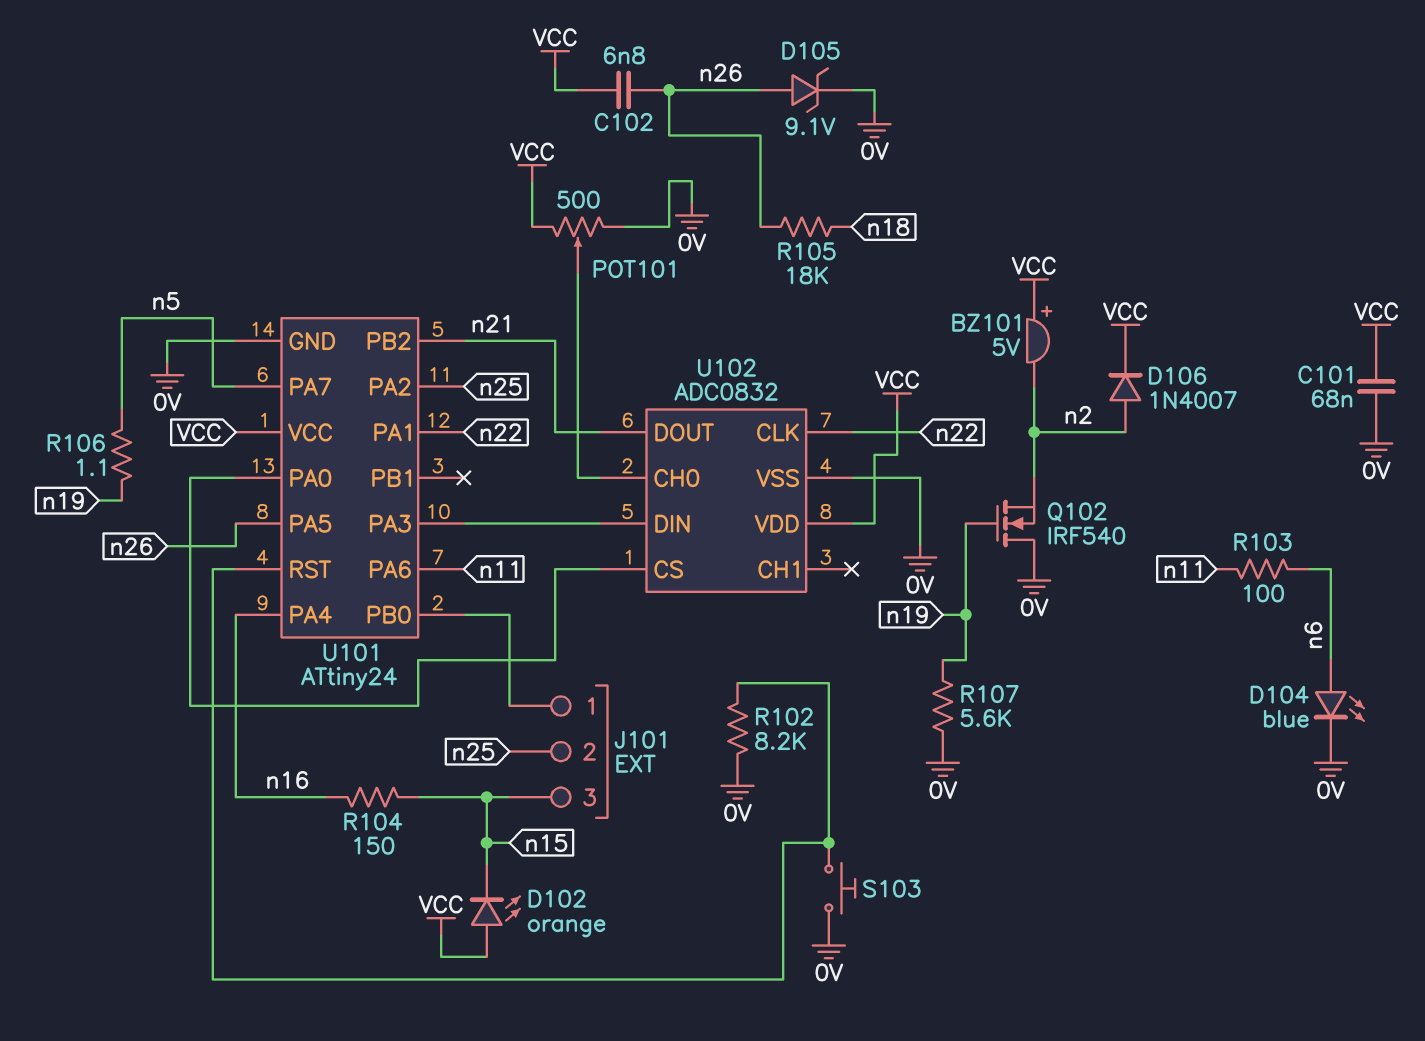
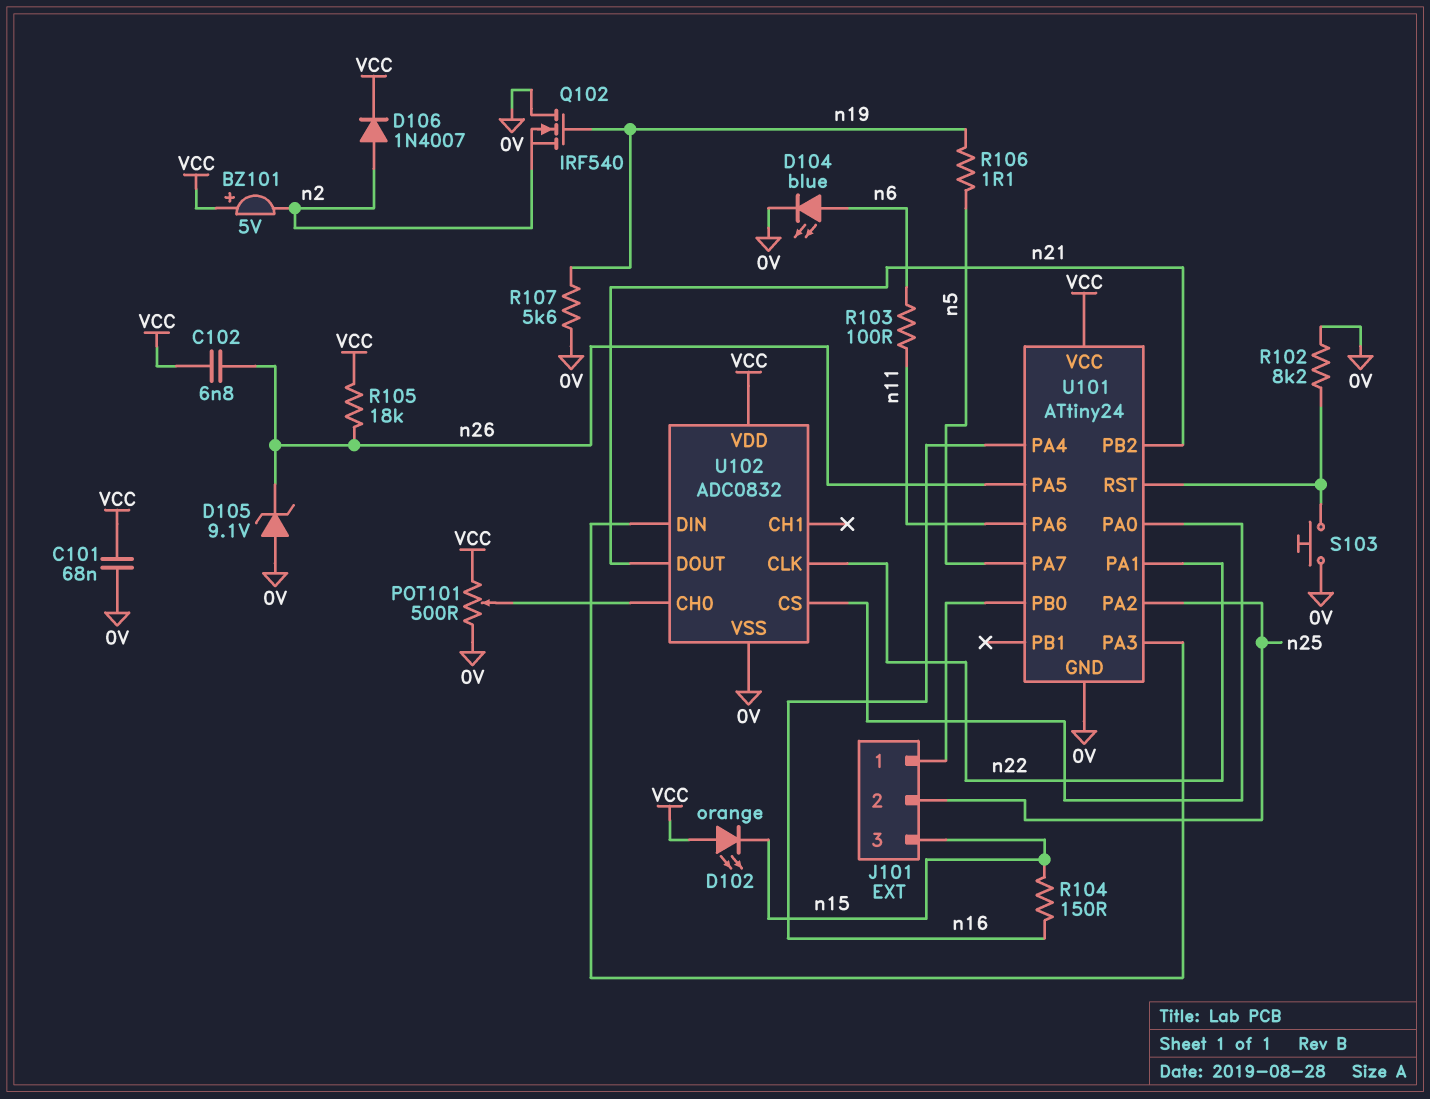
D105: zener 9.1V (A n26, K 0V) -> zener 9.1V (A 0V, K n26)
R105: 18k (n18, n26) -> 18k (VCC, n26)

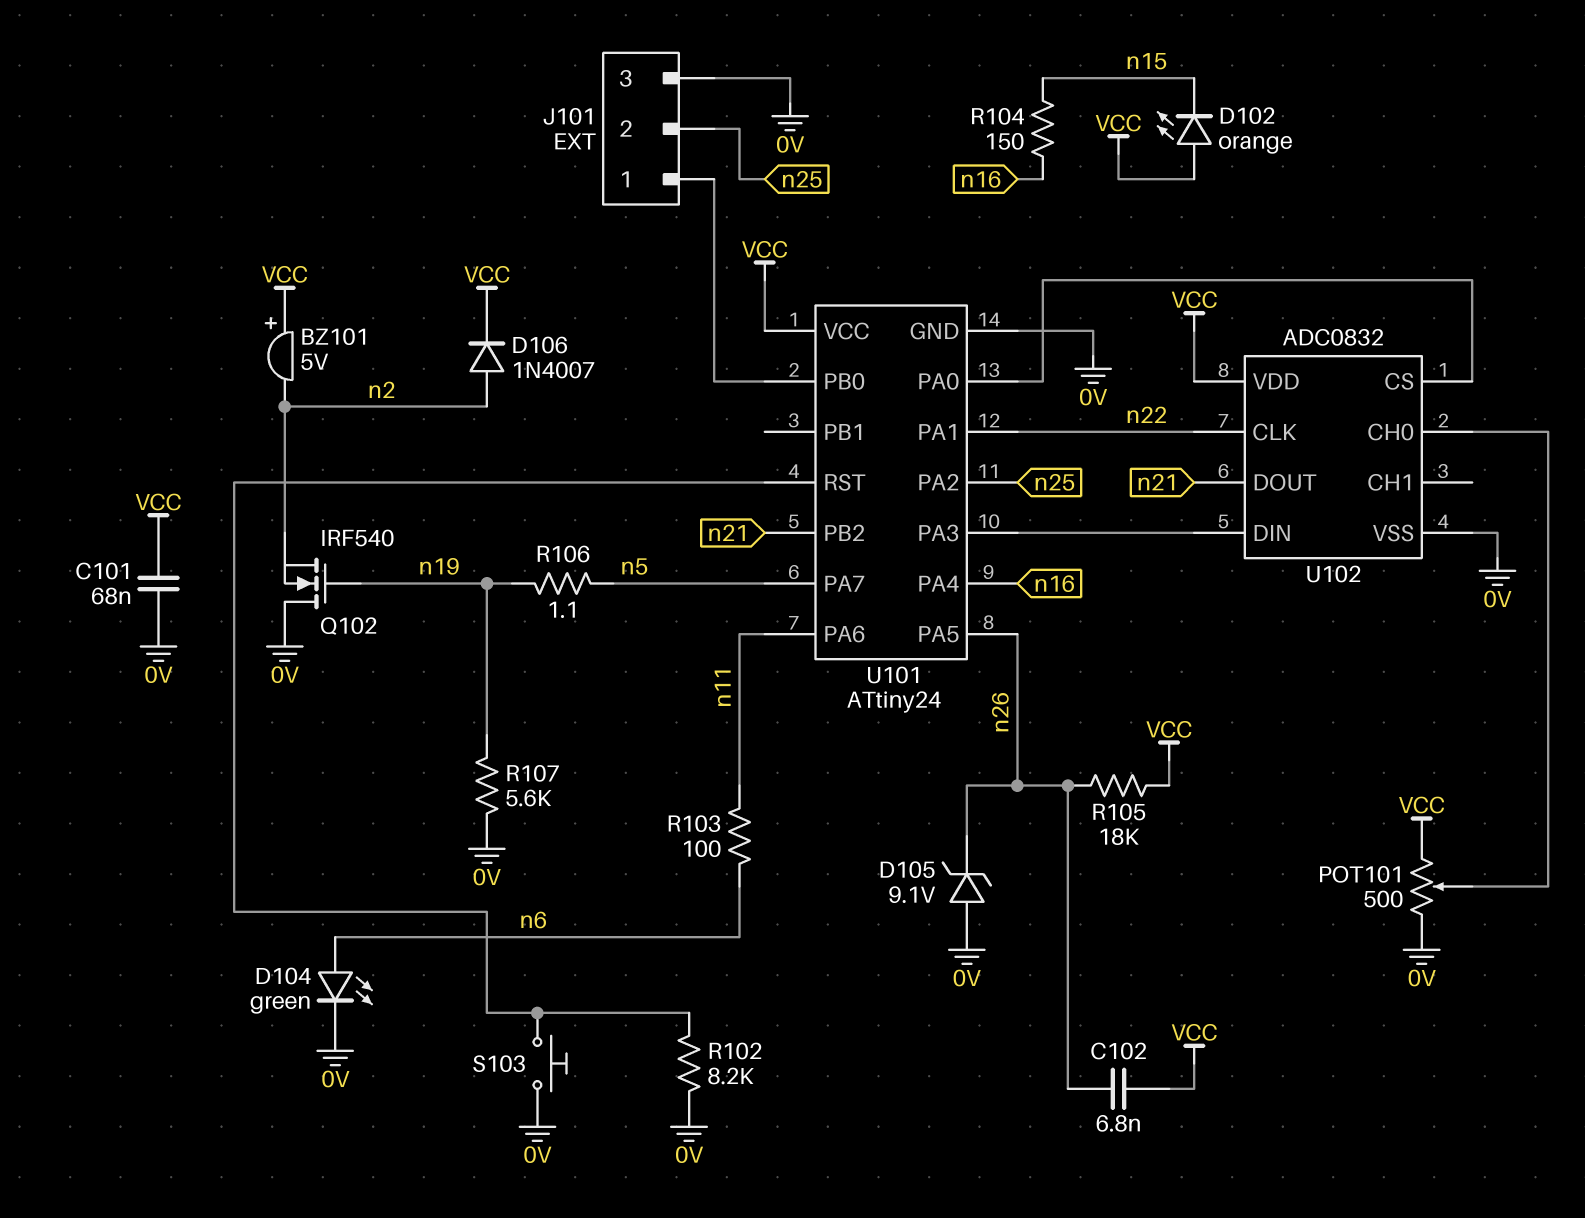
D104: LED blue (A n6, K 0V) -> LED green (A n6, K 0V)
J101 pin 3: n15 -> 0V

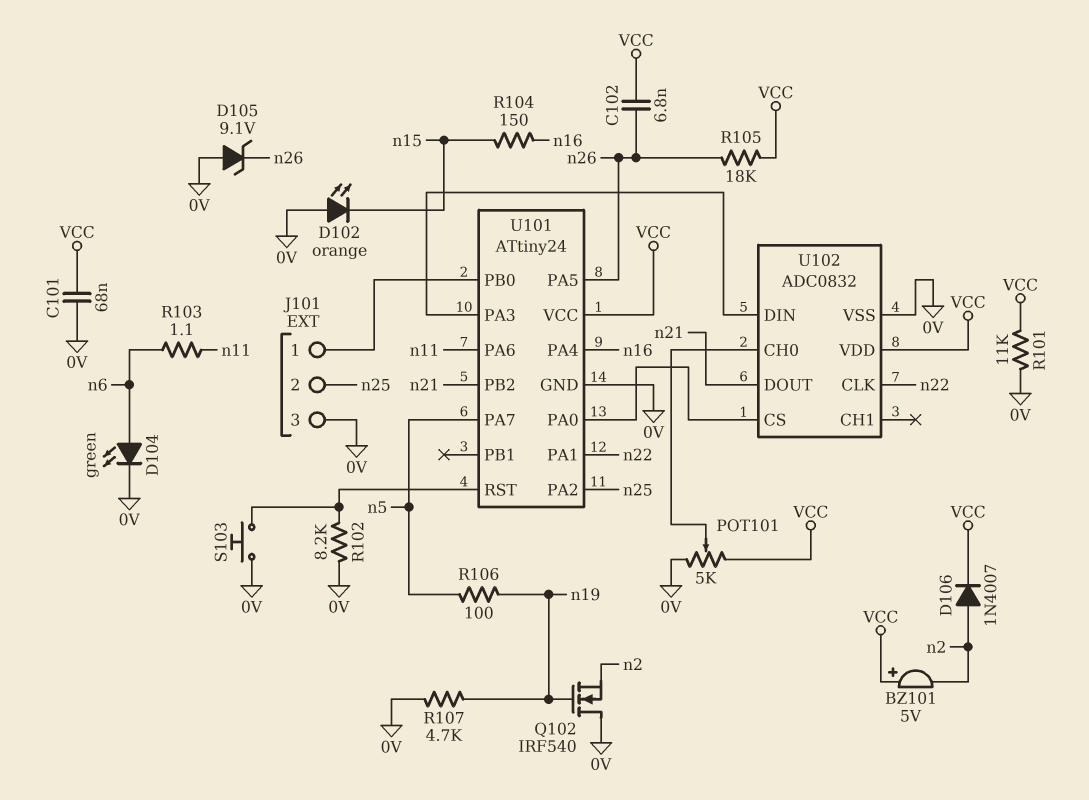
D102: LED orange (A VCC, K n15) -> LED orange (A 0V, K n15)
POT101: 500 (0V, VCC, wiper U102/CH0) -> 5k (0V, VCC, wiper U102/CH0)
R101: none -> 11k (0V, VCC)
R103: 100 (n6, n11) -> 1.1 (n6, n11)
R106: 1.1 (n5, n19) -> 100 (n5, n19)
R107: 5.6k (0V, n19) -> 4.7k (0V, n19)

